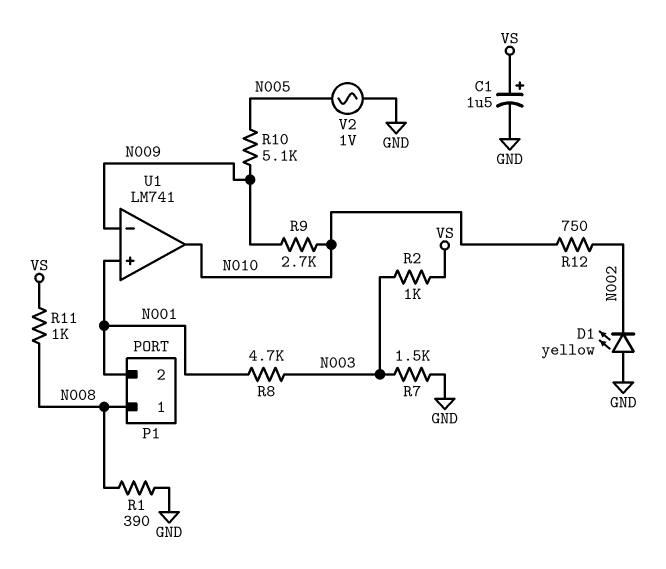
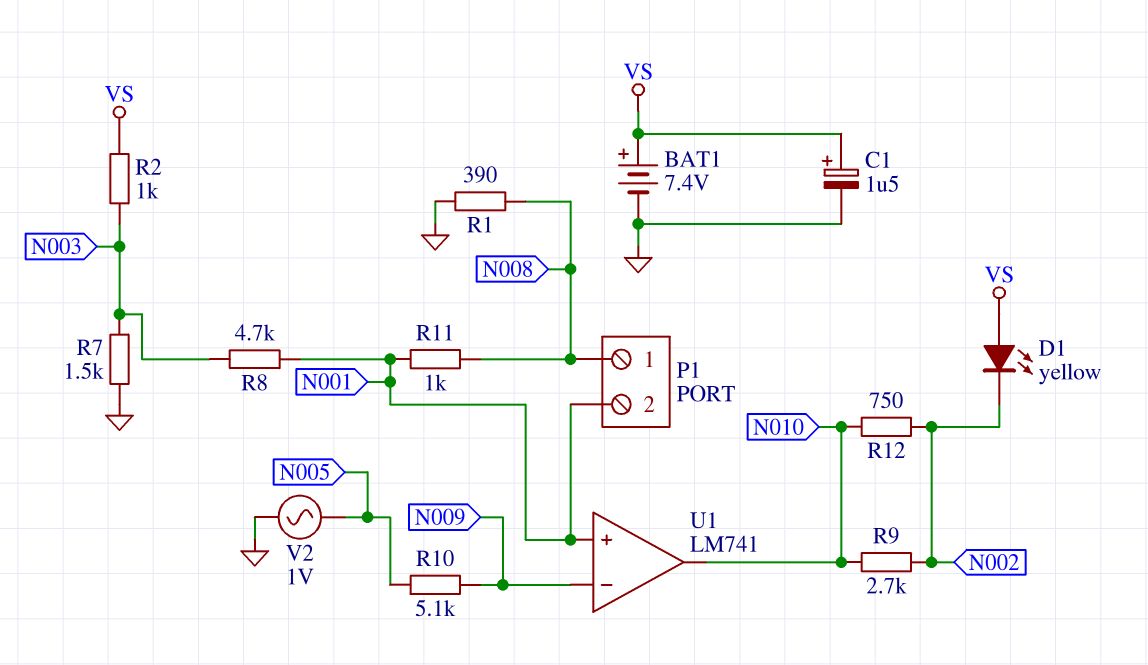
BAT1: none -> 7.4V (plus VS, minus GND)
D1: LED yellow (A GND, K N002) -> LED yellow (A VS, K N002)
R9: 2.7k (N009, N010) -> 2.7k (N002, N010)
R11: 1k (N008, VS) -> 1k (N001, N008)

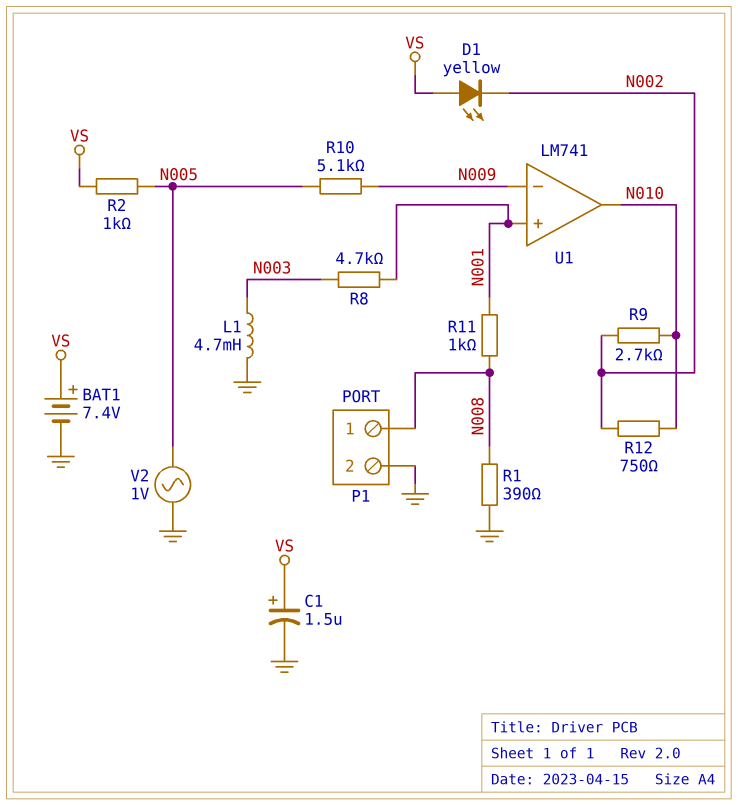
L1: none -> 4.7mH (GND, N003)
P1 pin 2: N001 -> GND
R2: 1k (N003, VS) -> 1k (N005, VS)
R7: 1.5k (GND, N003) -> none

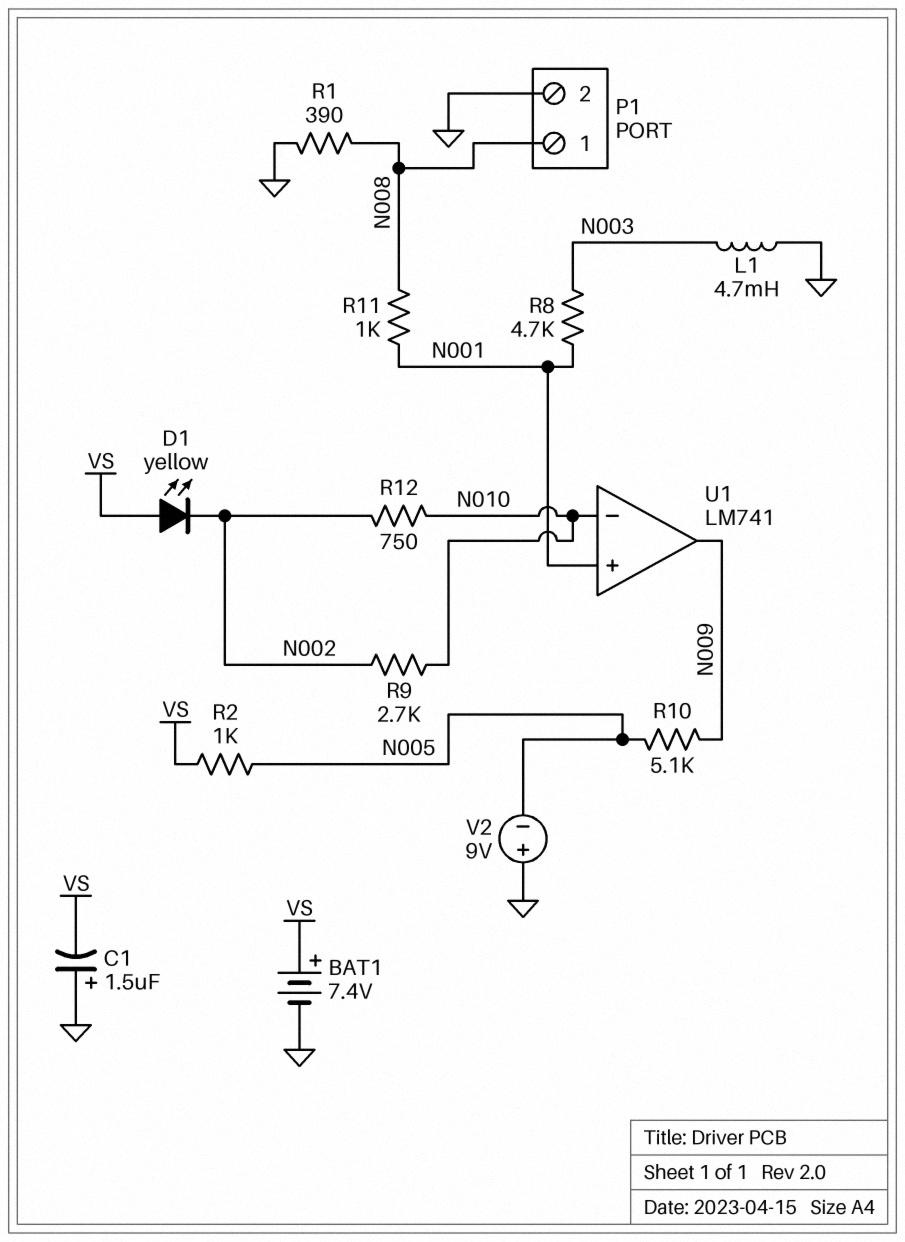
C1: 1.5uF (plus VS, minus GND) -> 1.5uF (plus GND, minus VS)
U1 pin in-: N009 -> N010
U1 pin out: N010 -> N009
V2: AC 1V (GND, N005) -> 9V (plus GND, minus N005)

